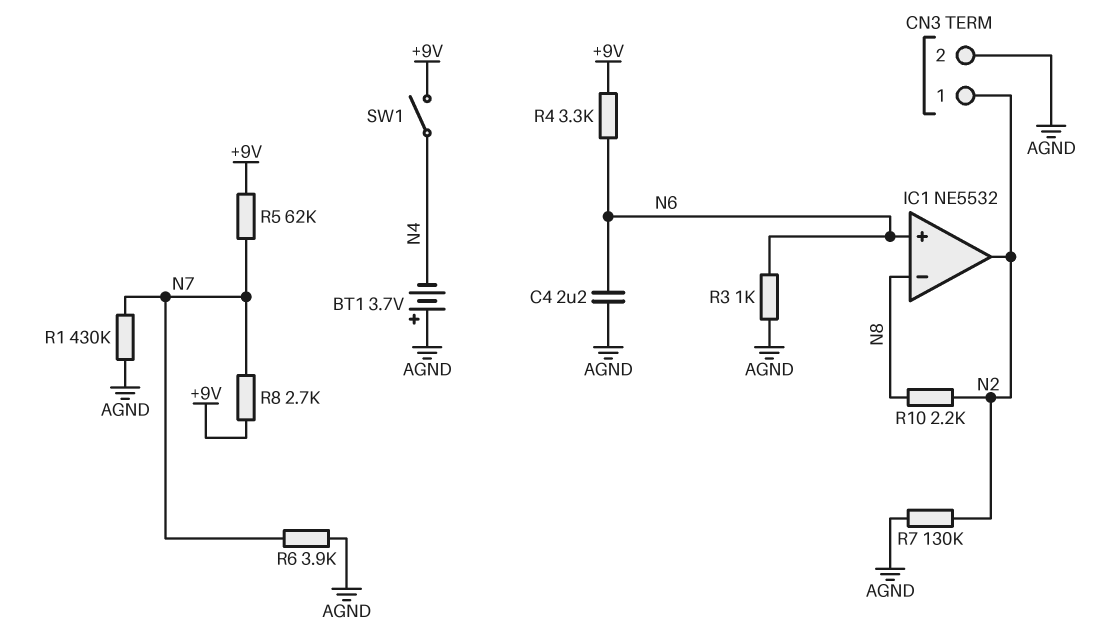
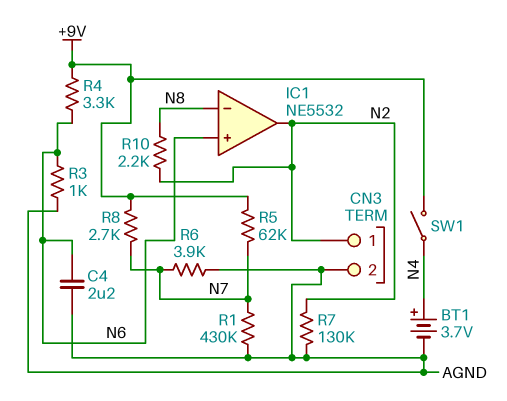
BT1: 3.7V (plus AGND, minus N4) -> 3.7V (plus N4, minus AGND)

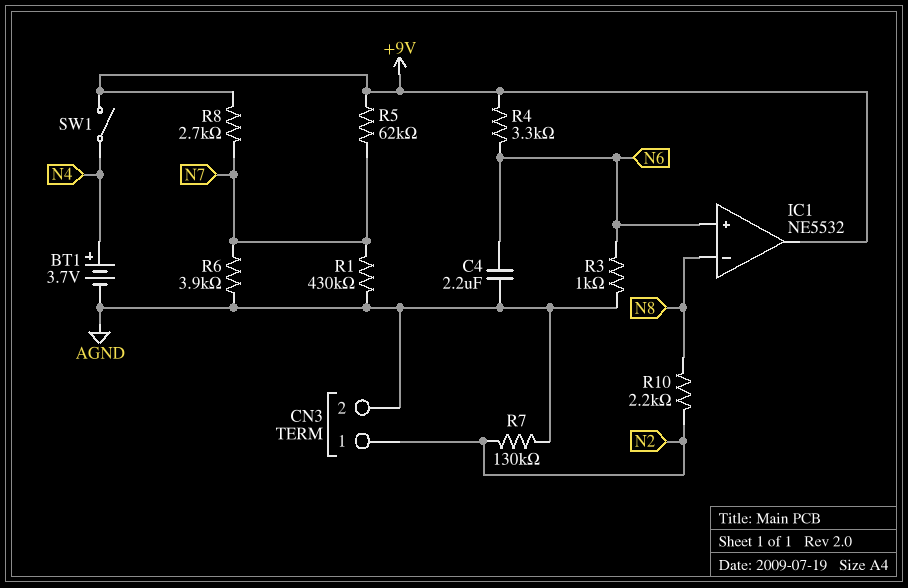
IC1 pin out: N2 -> +9V

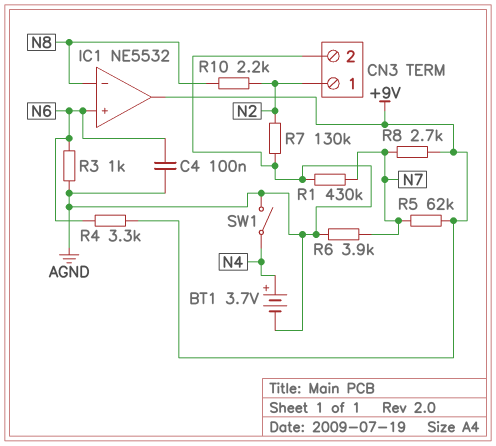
C4: 2.2uF (AGND, N6) -> 100nF (AGND, N6)
SW1: switch (+9V, N4) -> switch (AGND, N4)

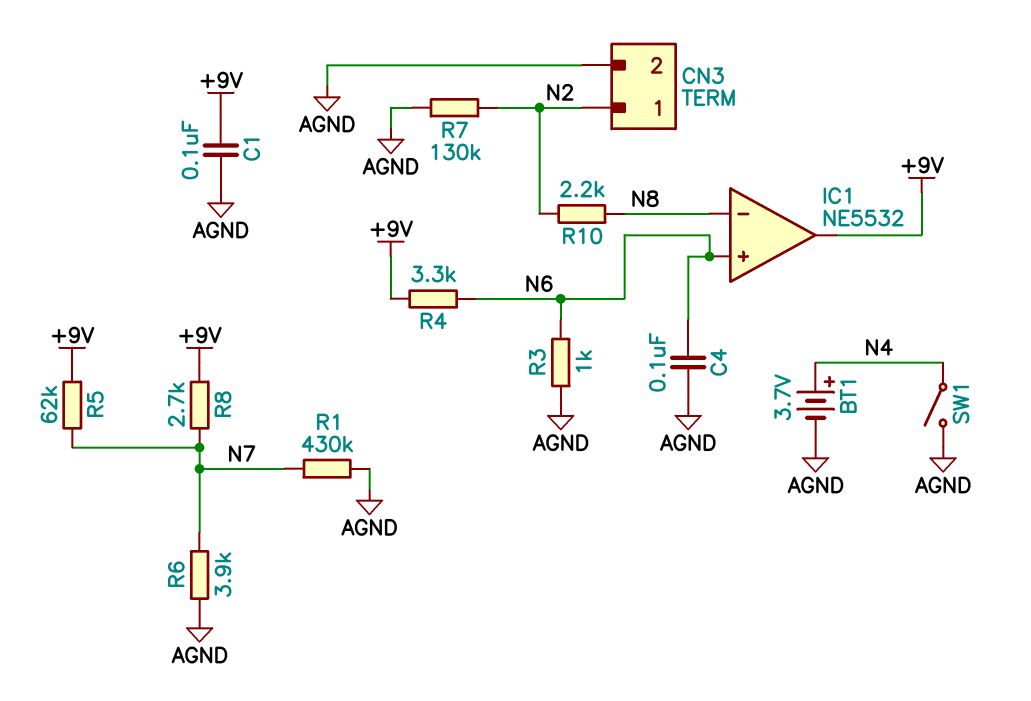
C1: none -> 100nF (+9V, AGND)

